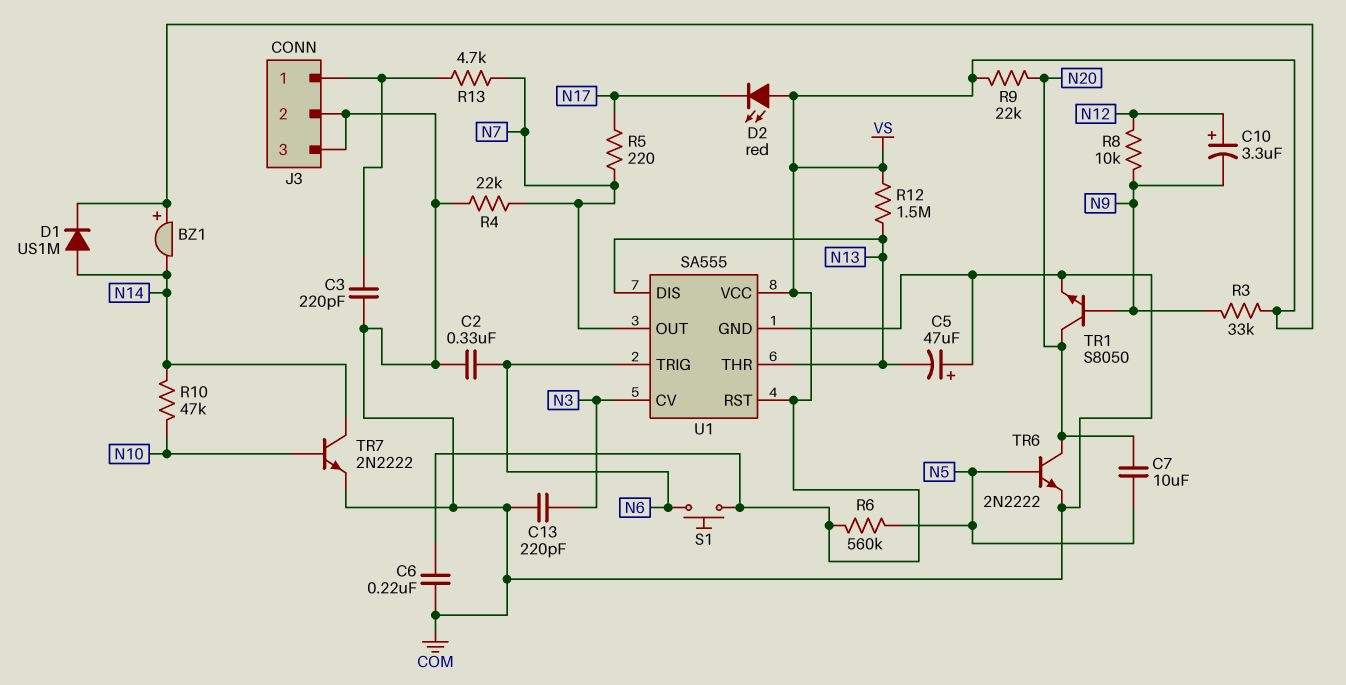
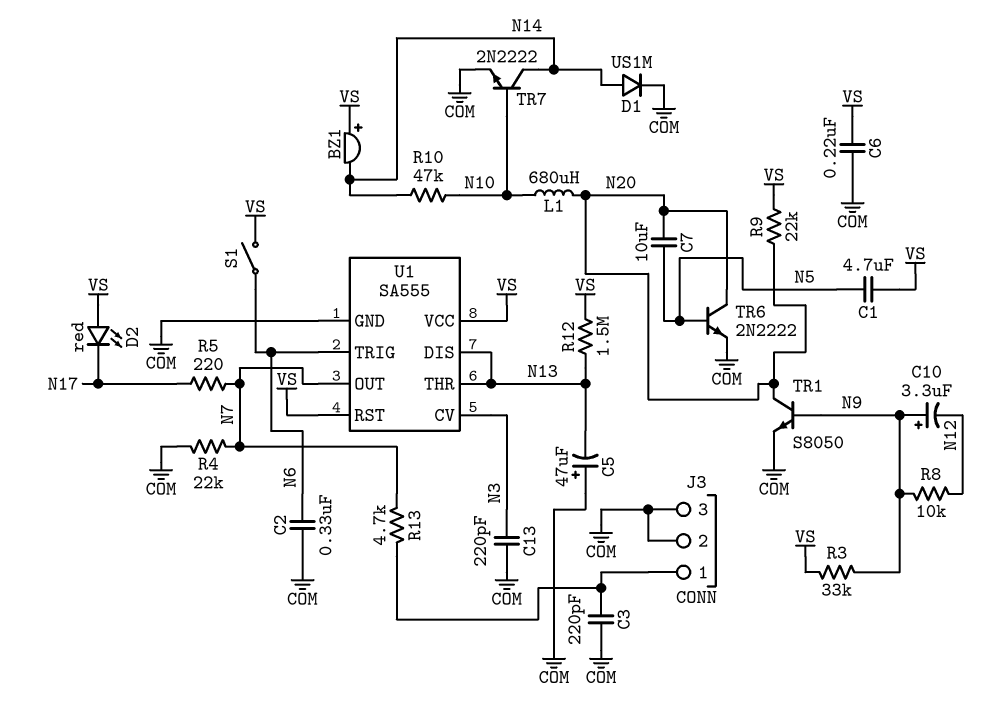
C1: none -> 4.7uF (N5, VS)
C10: 3.3uF (plus N12, minus N9) -> 3.3uF (plus N9, minus N12)
D1: diode US1M (A N14, K VS) -> diode US1M (A N14, K COM)
L1: none -> 680uH (N10, N20)
R6: 560k (N5, VS) -> none
S1: button (N6, VS) -> switch (N6, VS)

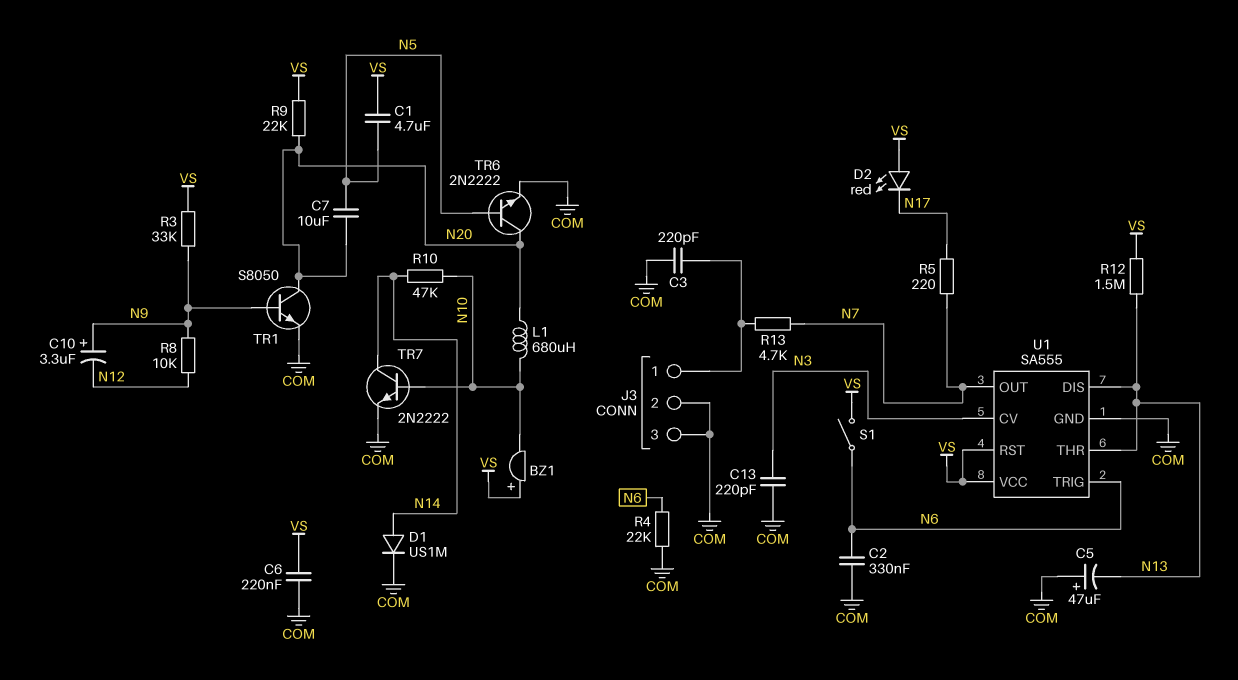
BZ1: buzzer (plus VS, minus N14) -> buzzer (plus VS, minus N10)
R4: 22k (COM, N7) -> 22k (COM, N6)

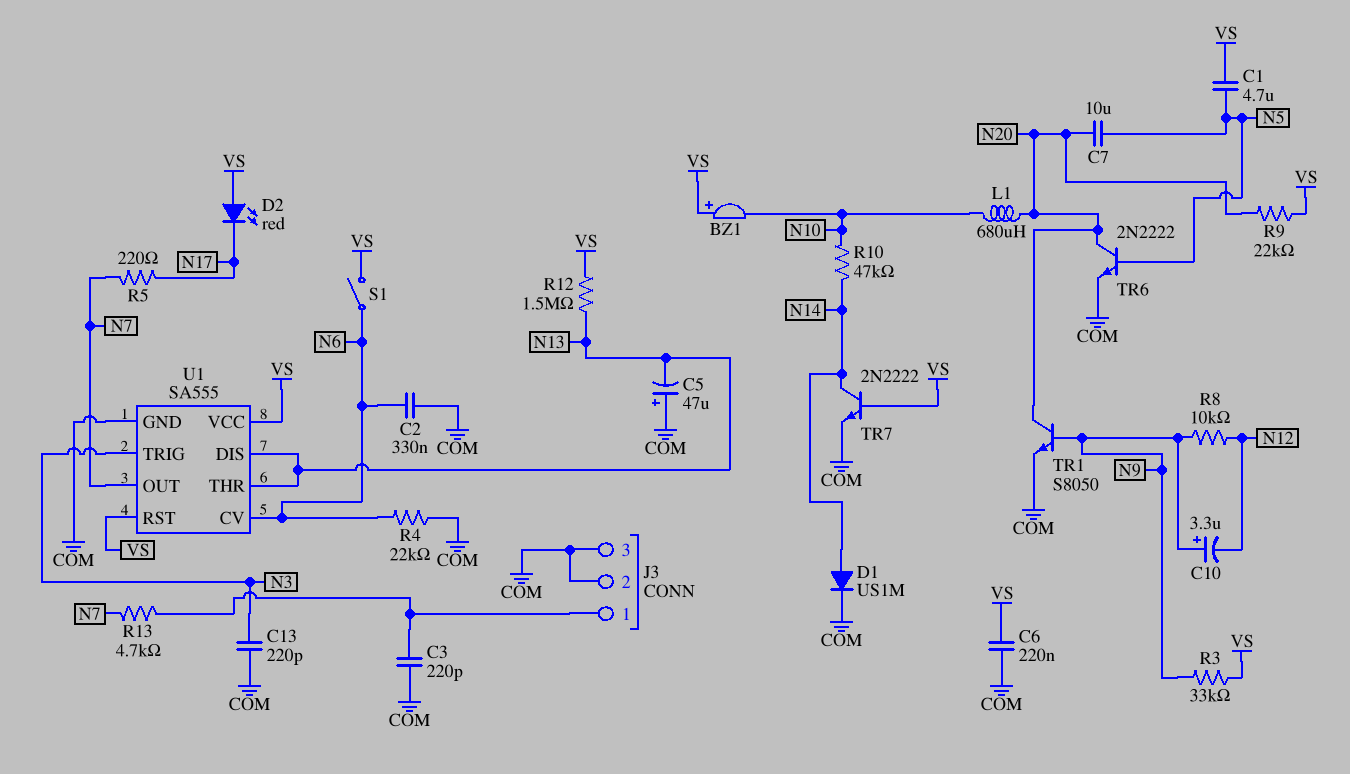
TR7: NPN 2N2222 (B N10, C N14, E COM) -> NPN 2N2222 (B VS, C N14, E COM)
U1 pin CV: N3 -> N6
U1 pin TRIG: N6 -> N3

